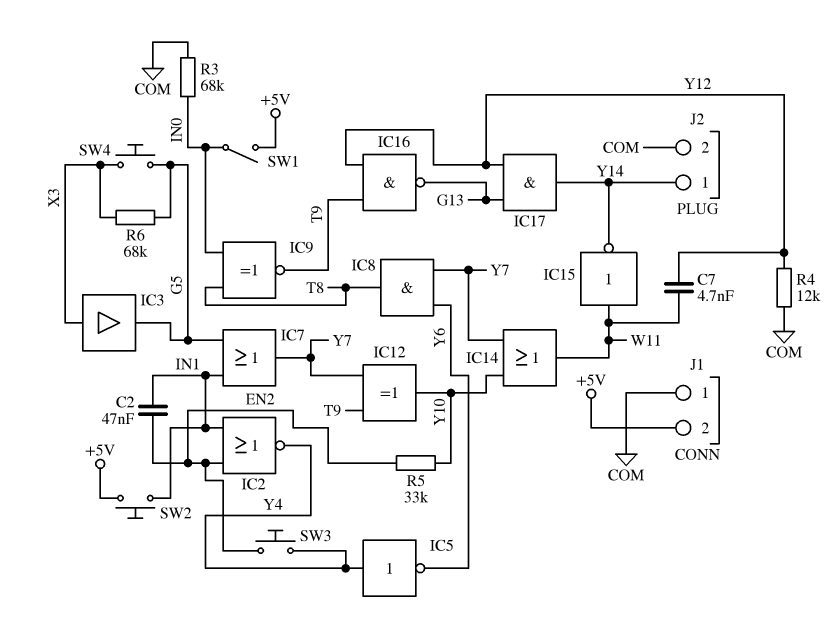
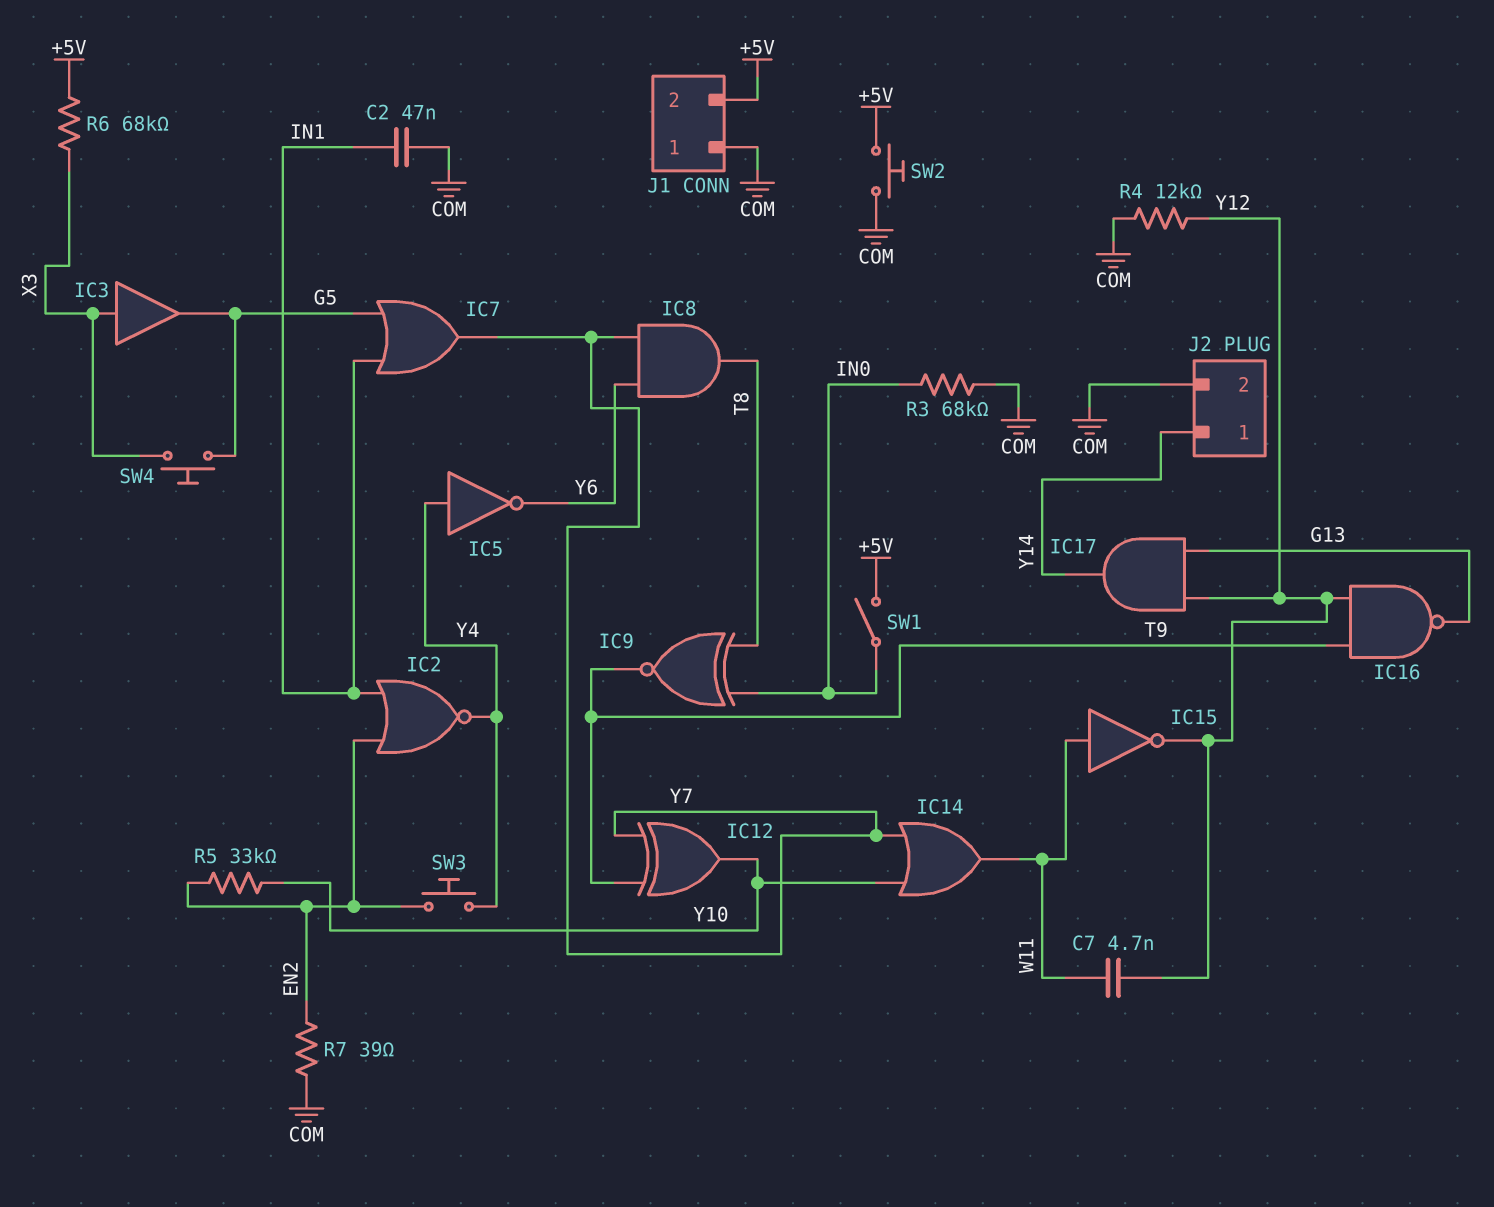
C2: 47nF (EN2, IN1) -> 47nF (COM, IN1)
IC15: NOT (in W11, out Y14) -> NOT (in W11, out Y12)
R6: 68k (G5, X3) -> 68k (+5V, X3)
R7: none -> 39 (COM, EN2)
SW2: button (+5V, IN1) -> button (+5V, COM)

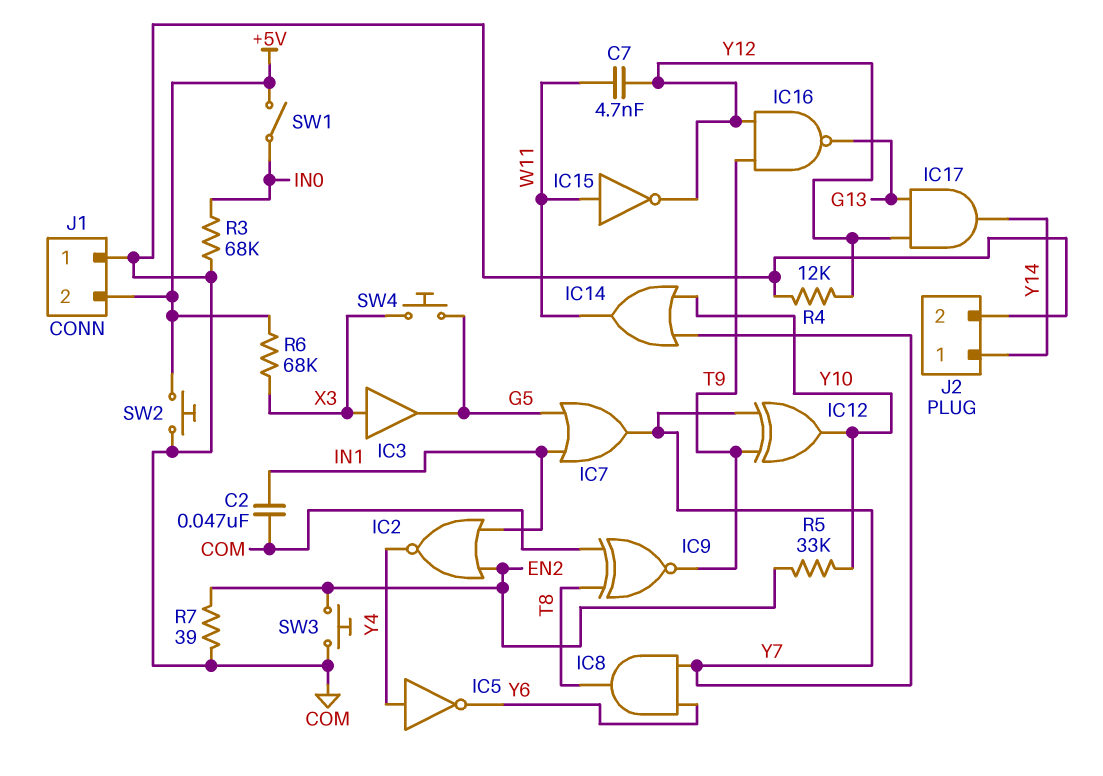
IC9: XNOR (in IN0, in T8, out T9) -> XNOR (in COM, in T8, out T9)
SW3: button (EN2, Y4) -> button (COM, EN2)

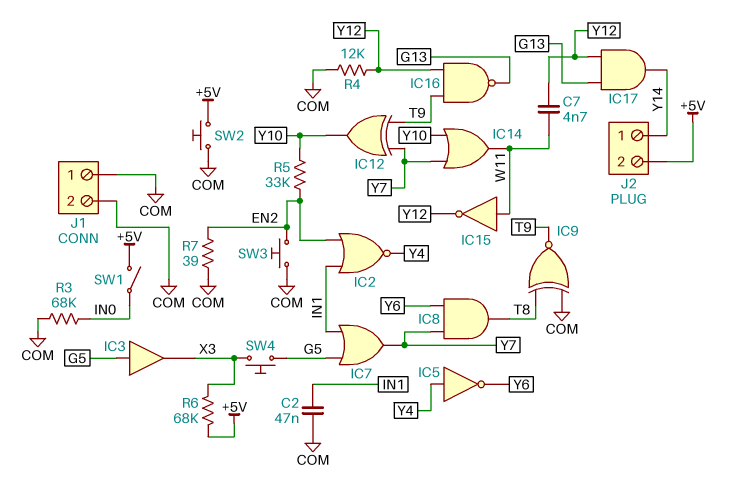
IC3: buffer (in X3, out G5) -> buffer (in G5, out X3)
J1 pin 2: +5V -> COM
J2 pin 2: COM -> +5V

